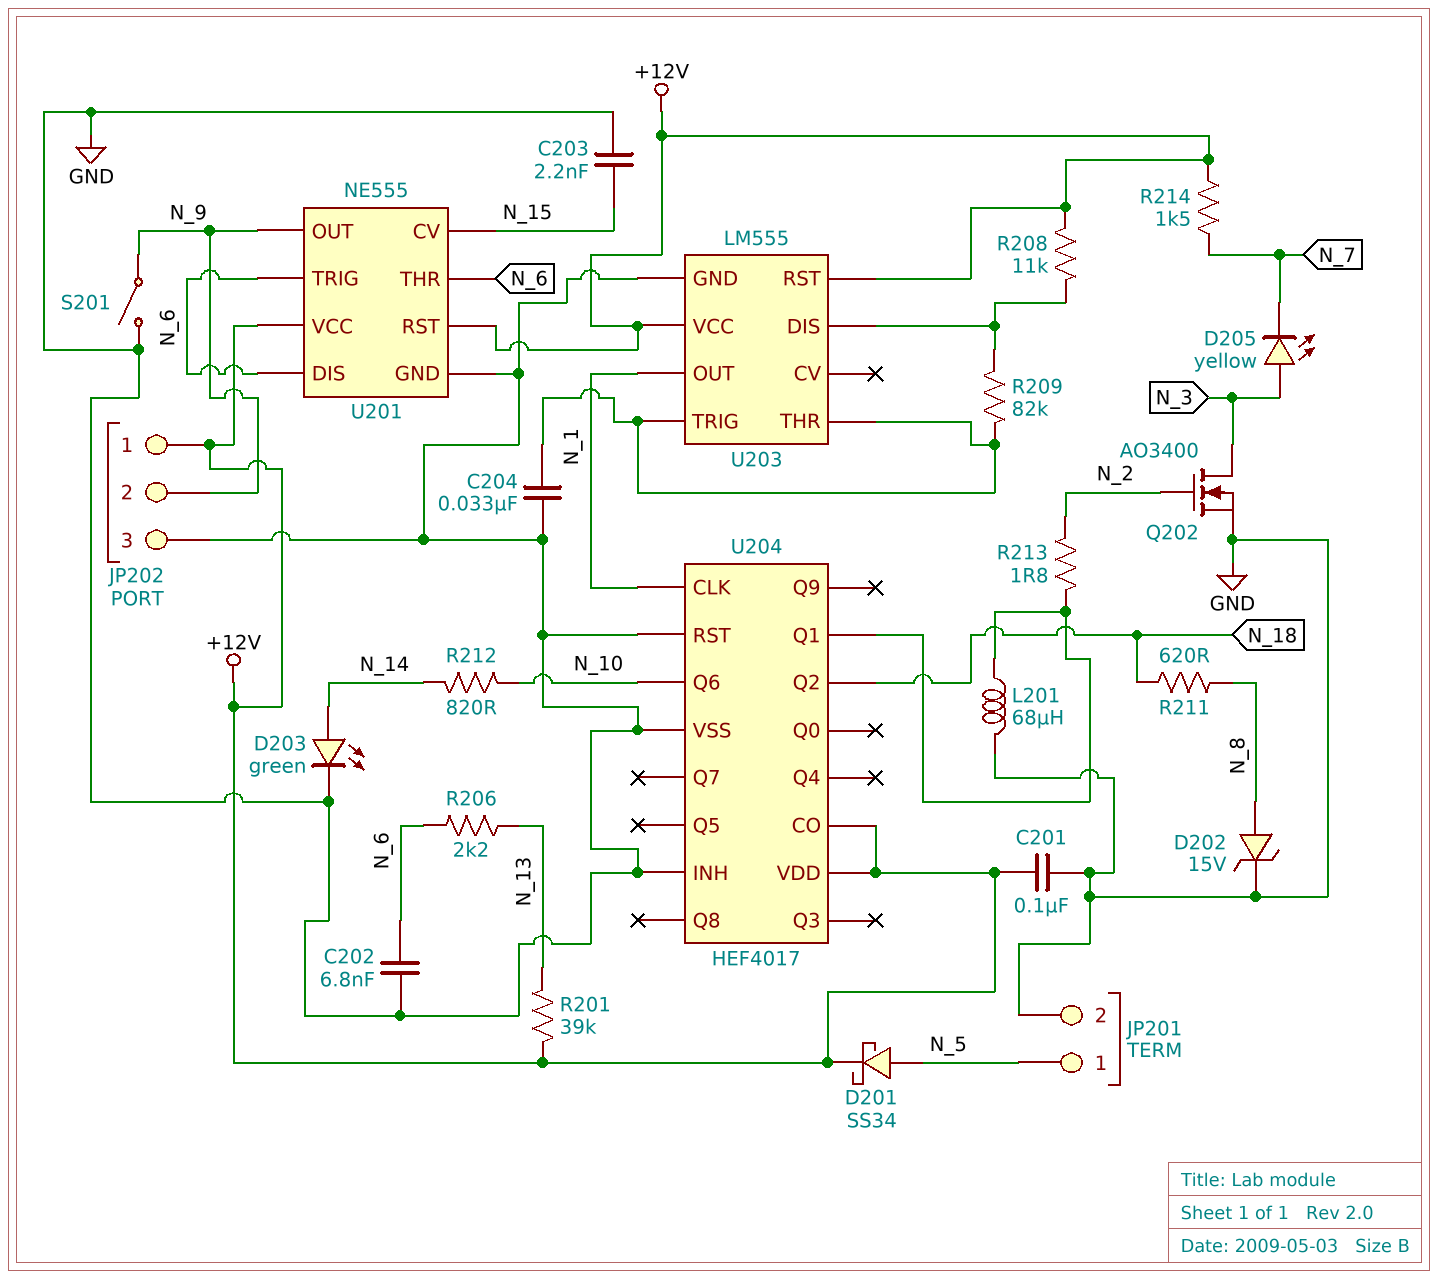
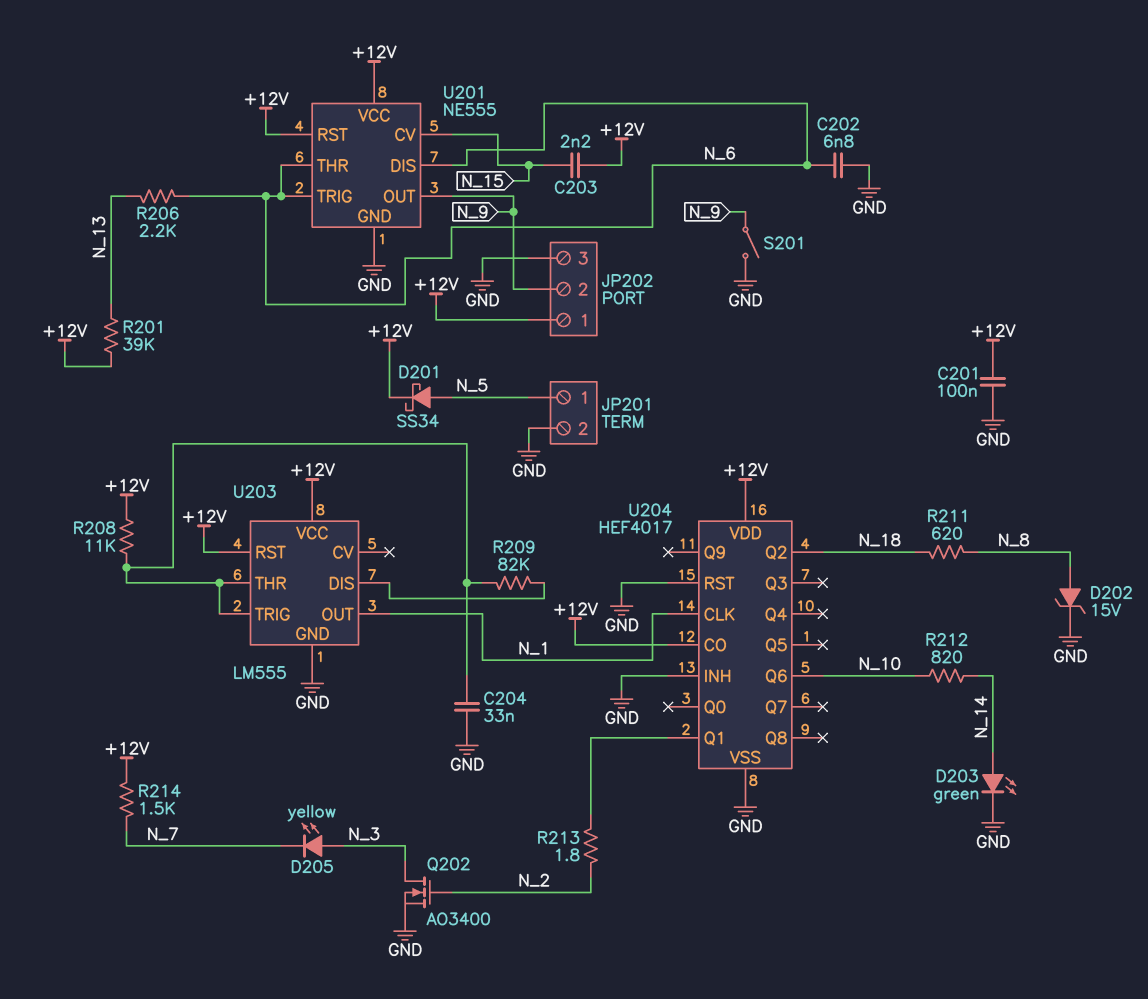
C203: 2.2nF (GND, N_15) -> 2.2nF (+12V, N_15)
L201: 68uH (GND, U204/Q1) -> none
R208: 11k (+12V, U203/DIS) -> 11k (+12V, U203/THR)

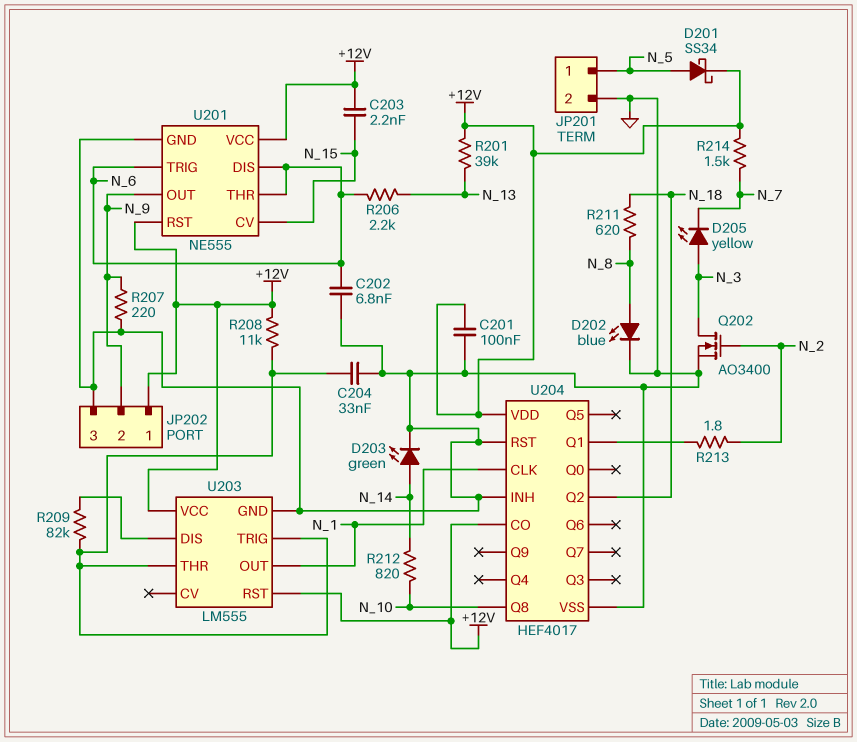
D202: zener 15V (A N_8, K GND) -> LED blue (A N_8, K GND)
R207: none -> 220 (GND, N_9)
S201: switch (GND, N_9) -> none
U204 pin Q6: N_10 -> none
U204 pin Q8: none -> N_10

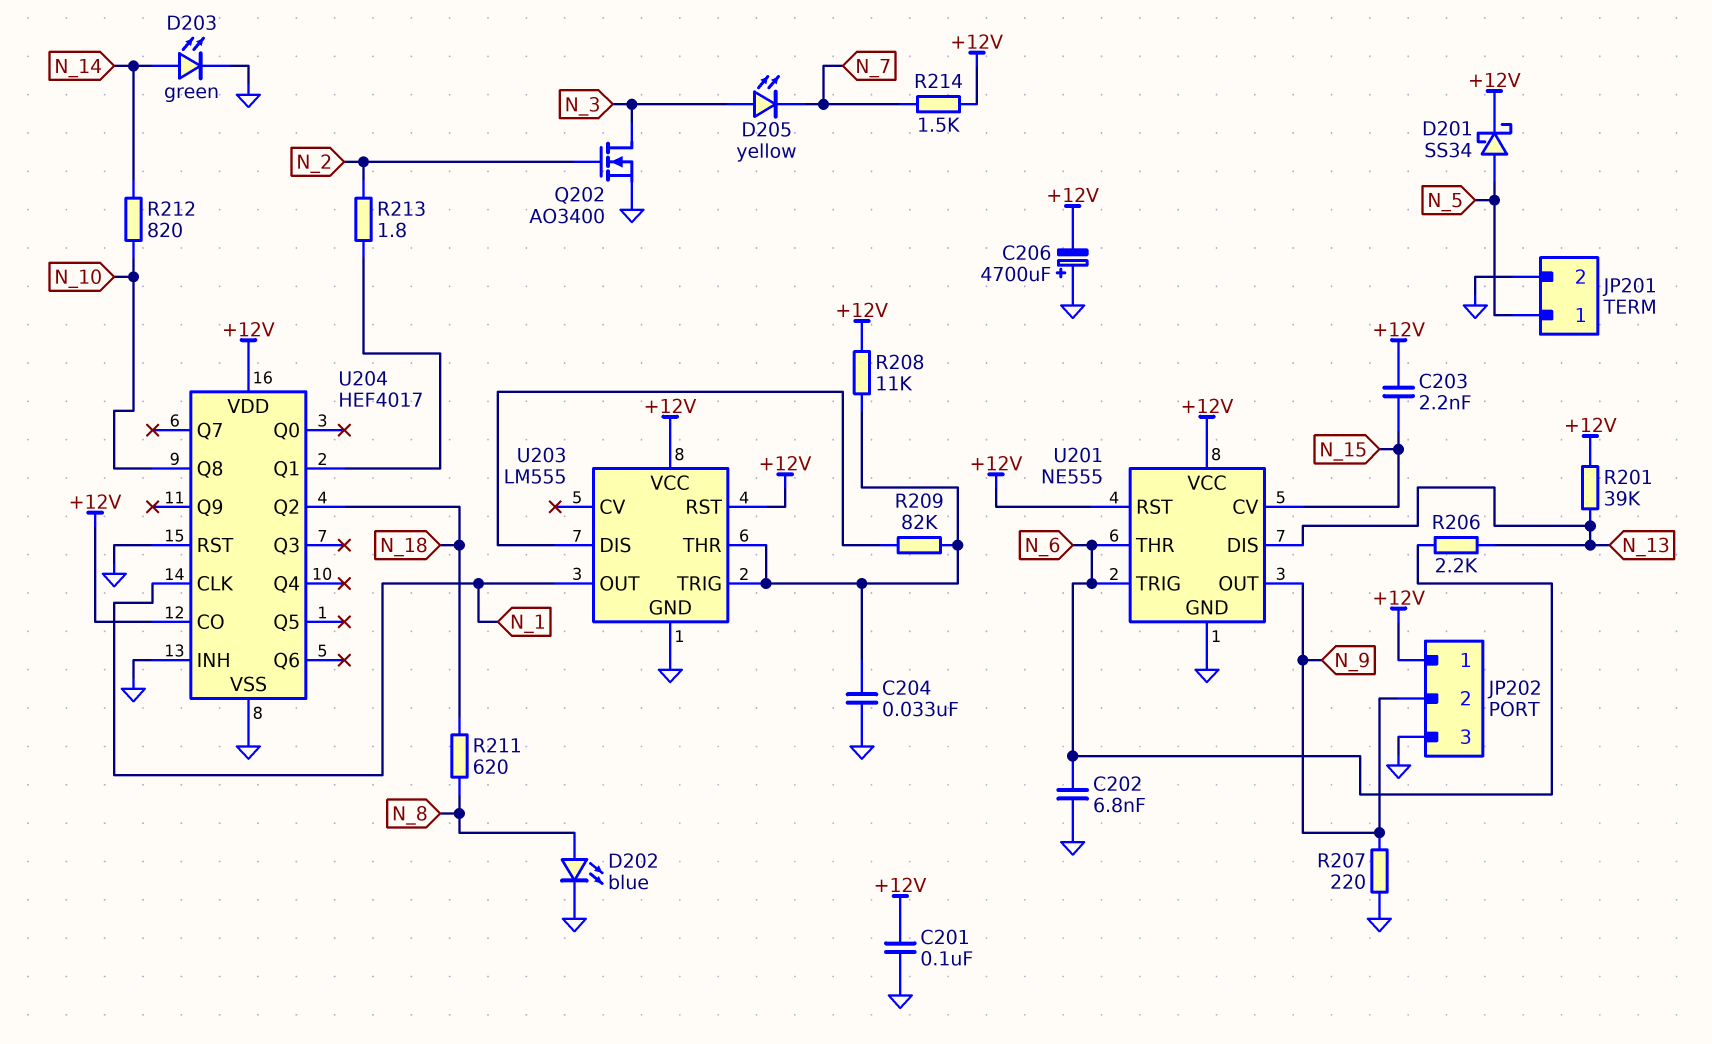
C206: none -> 4700uF (plus GND, minus +12V)
U201 pin DIS: N_6 -> N_13

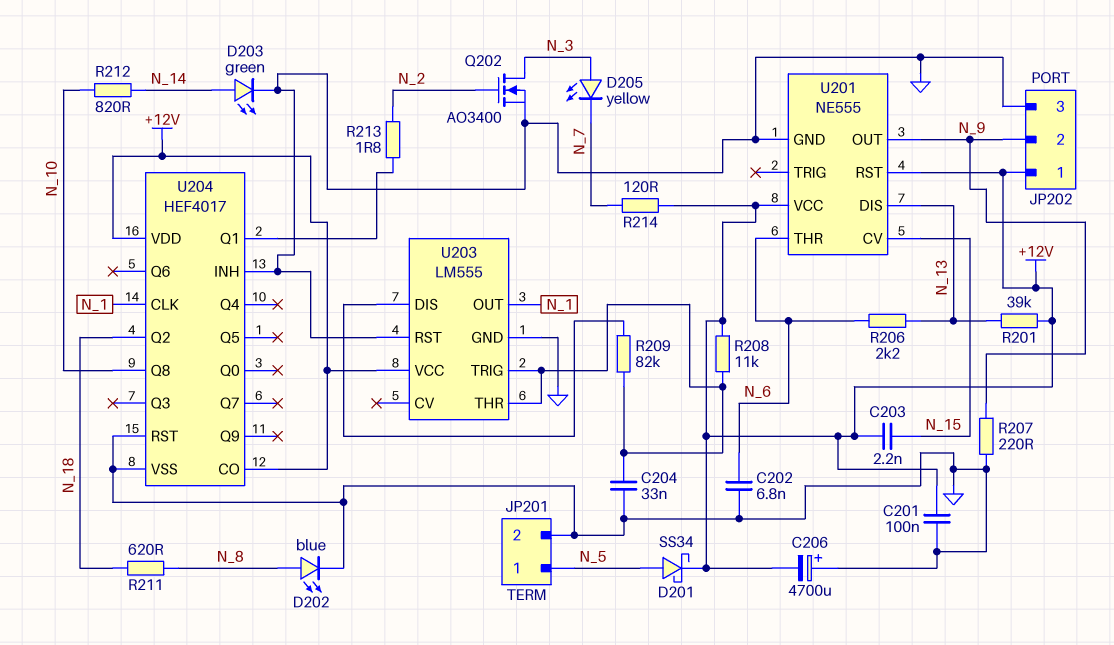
R214: 1.5k (+12V, N_7) -> 120 (+12V, N_7)
U201 pin TRIG: N_6 -> none
U203 pin RST: +12V -> GND

